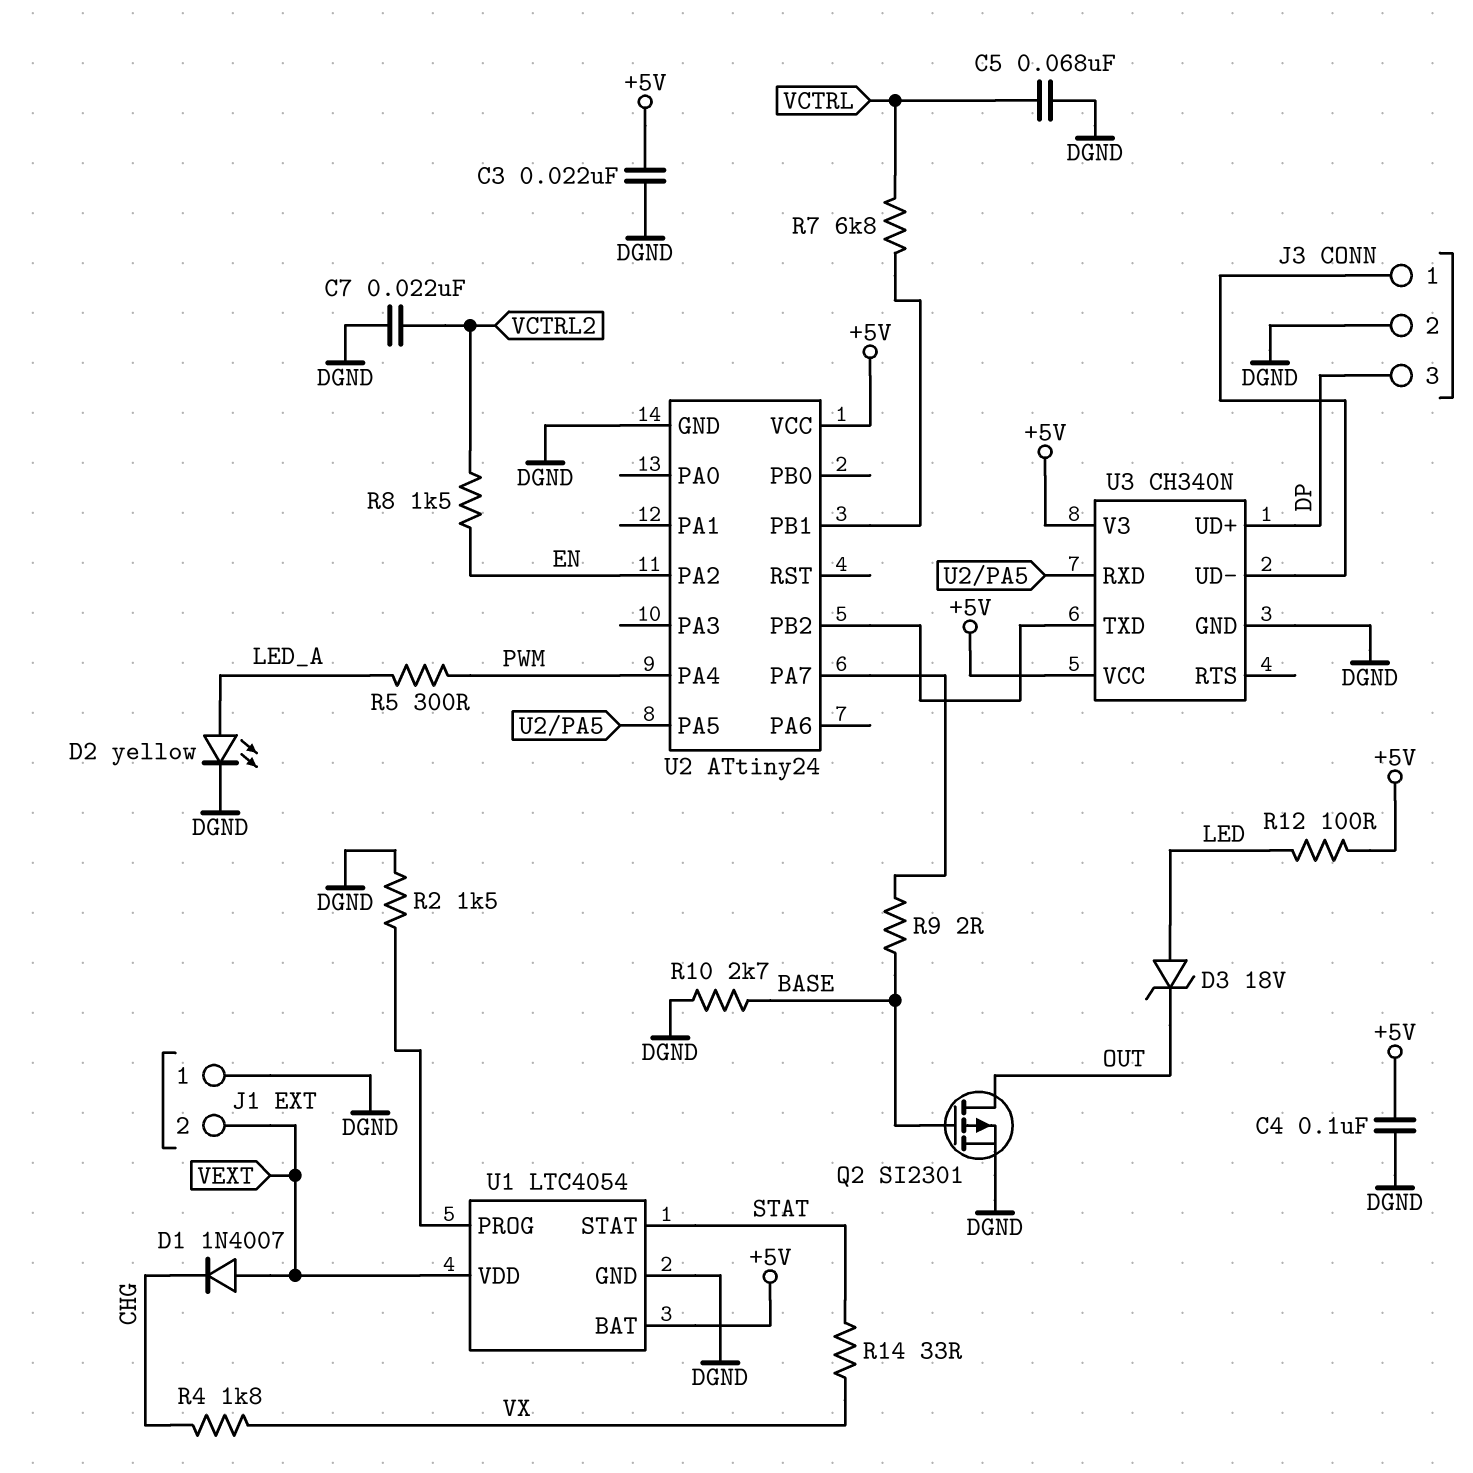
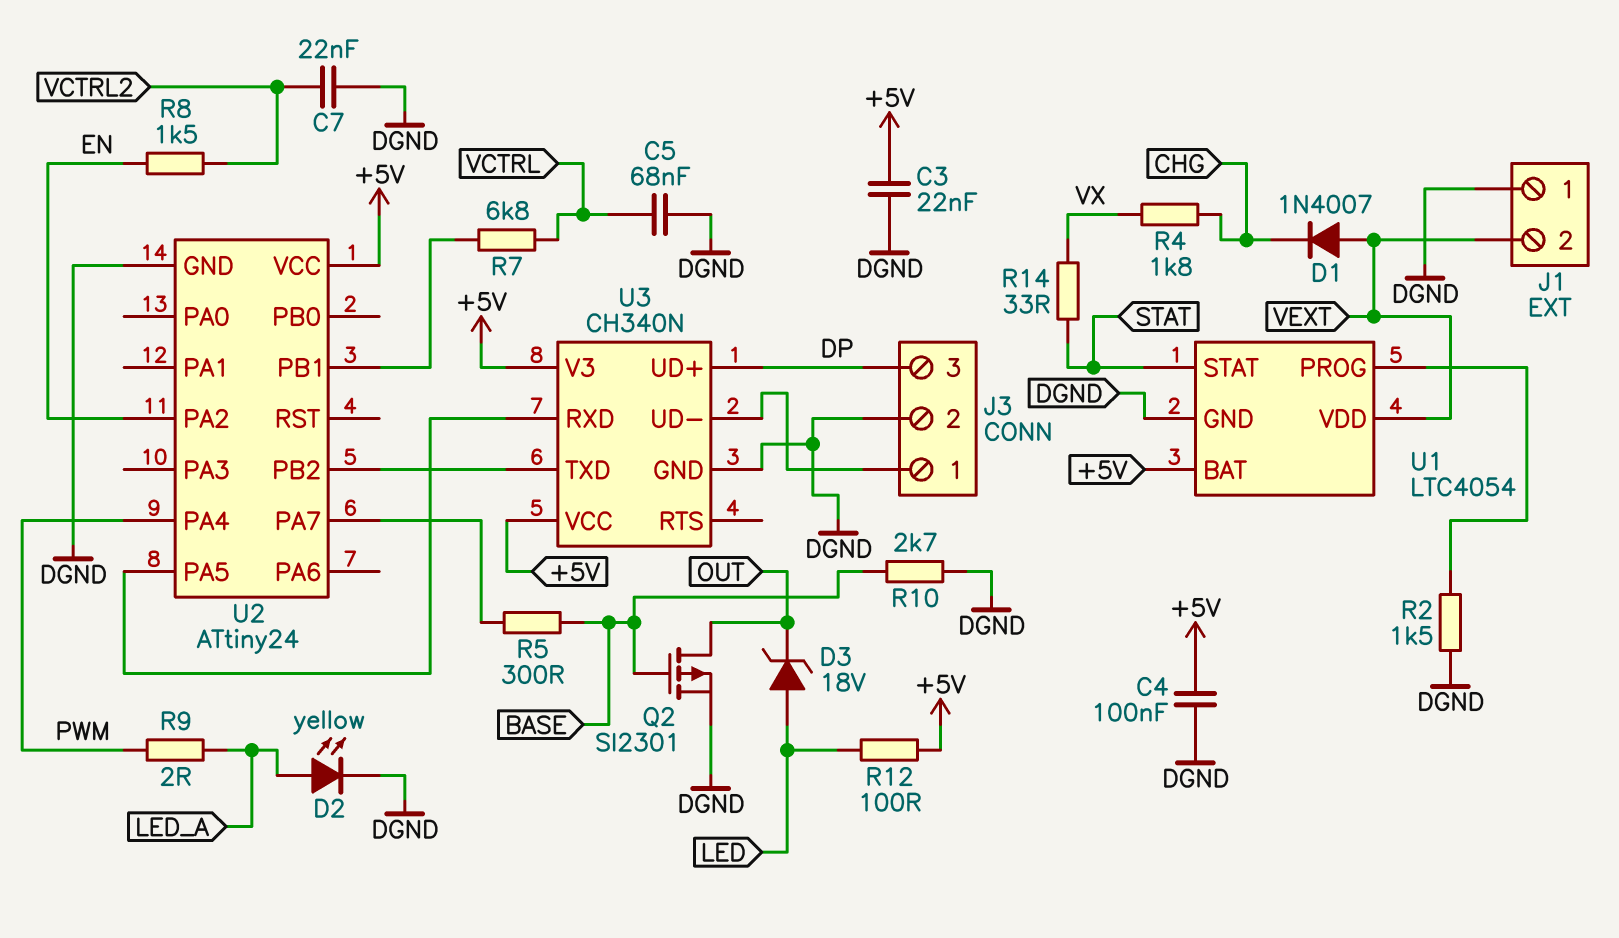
R5: 300 (LED_A, PWM) -> 300 (BASE, U2/PA7)
R9: 2 (BASE, U2/PA7) -> 2 (LED_A, PWM)

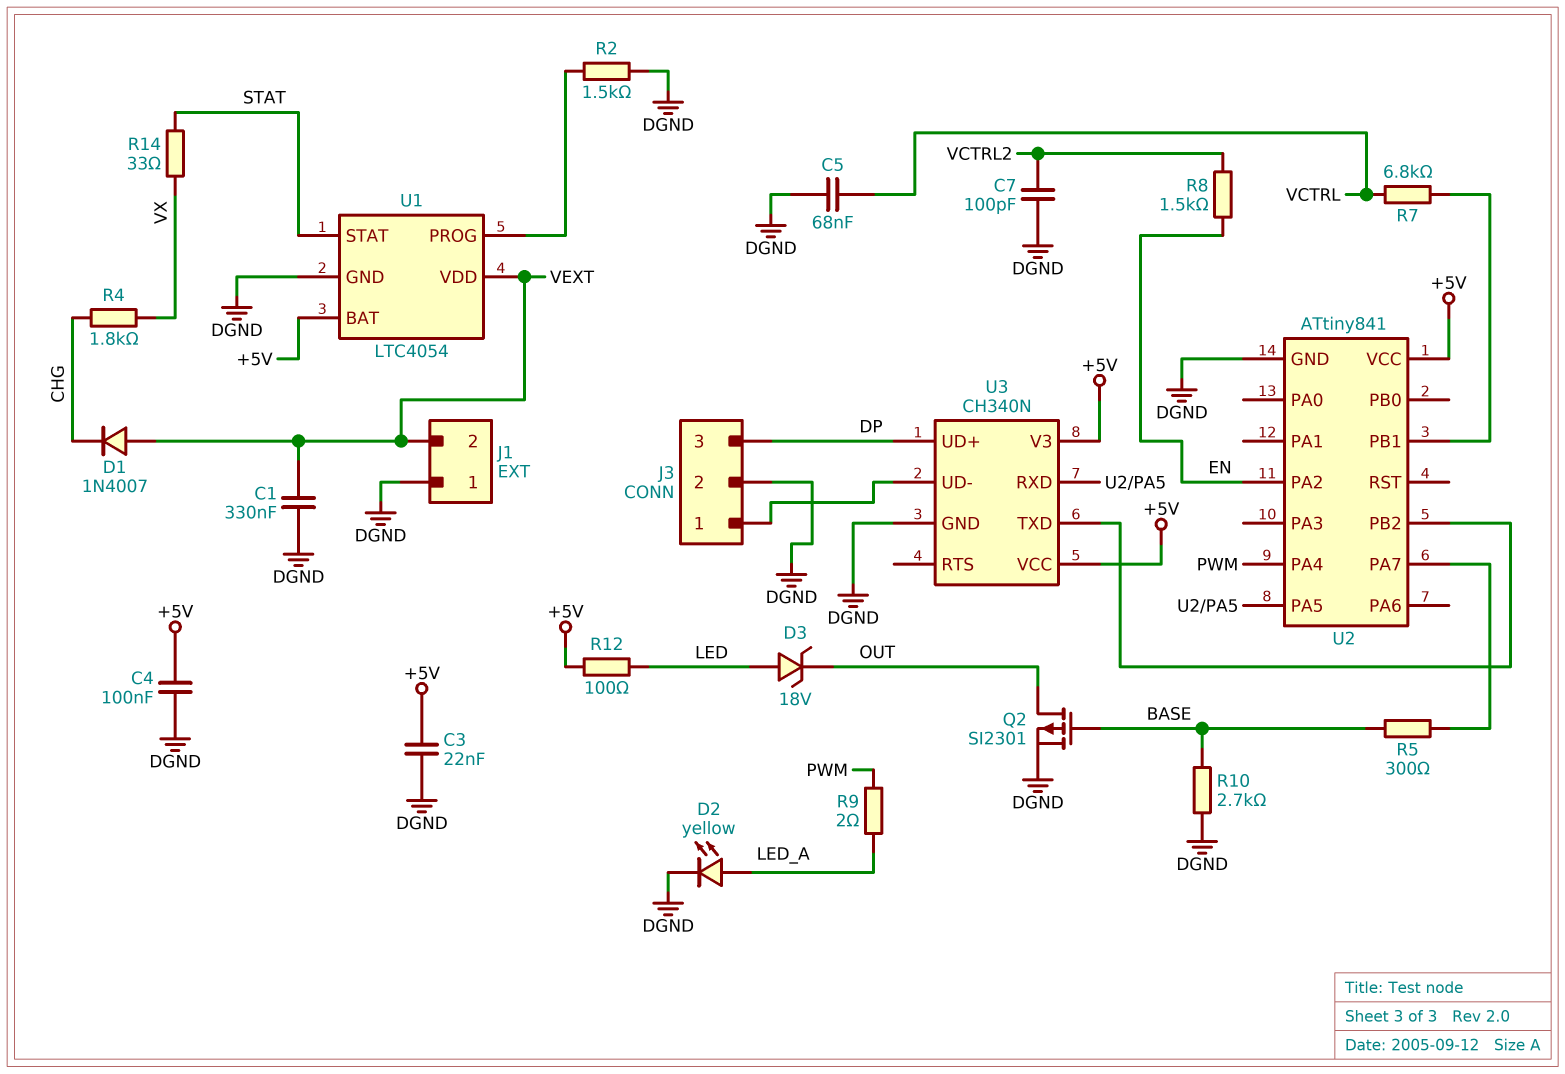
C1: none -> 330nF (DGND, VEXT)
C7: 22nF (DGND, VCTRL2) -> 100pF (DGND, VCTRL2)
U2: ATtiny24 -> ATtiny841

